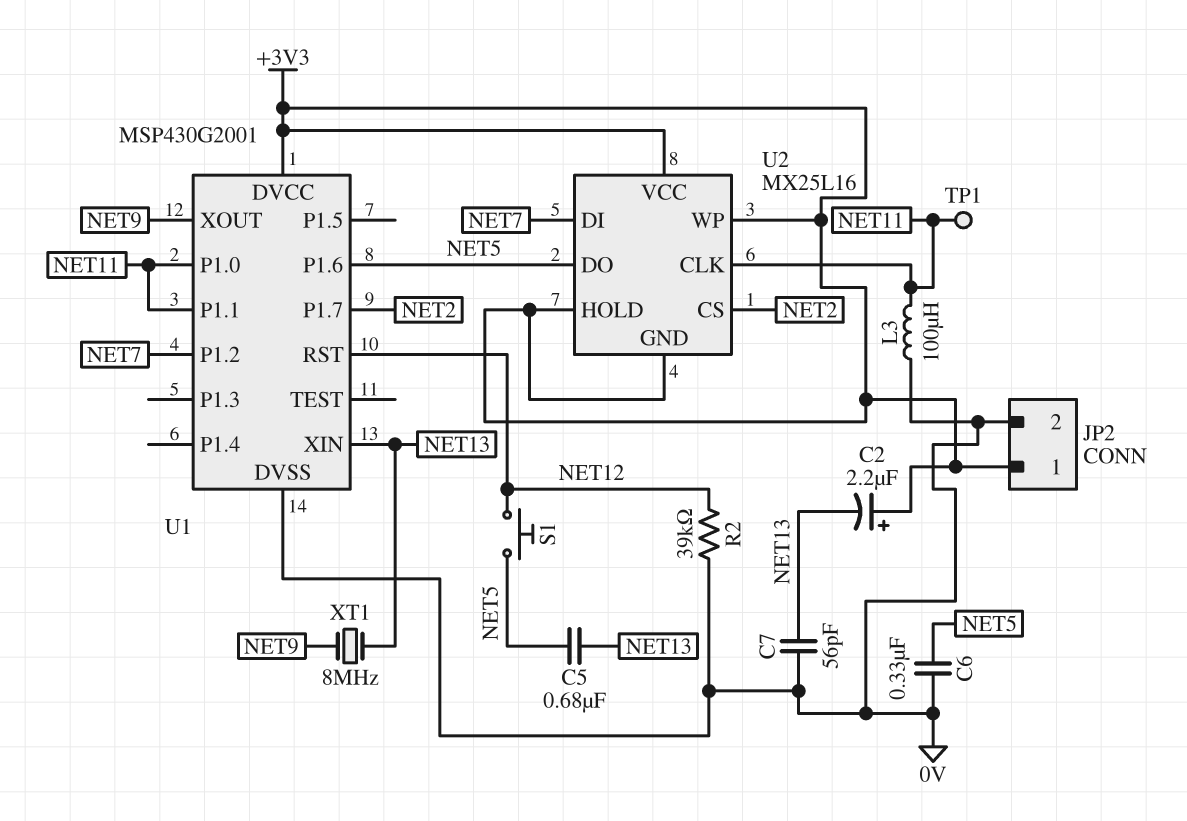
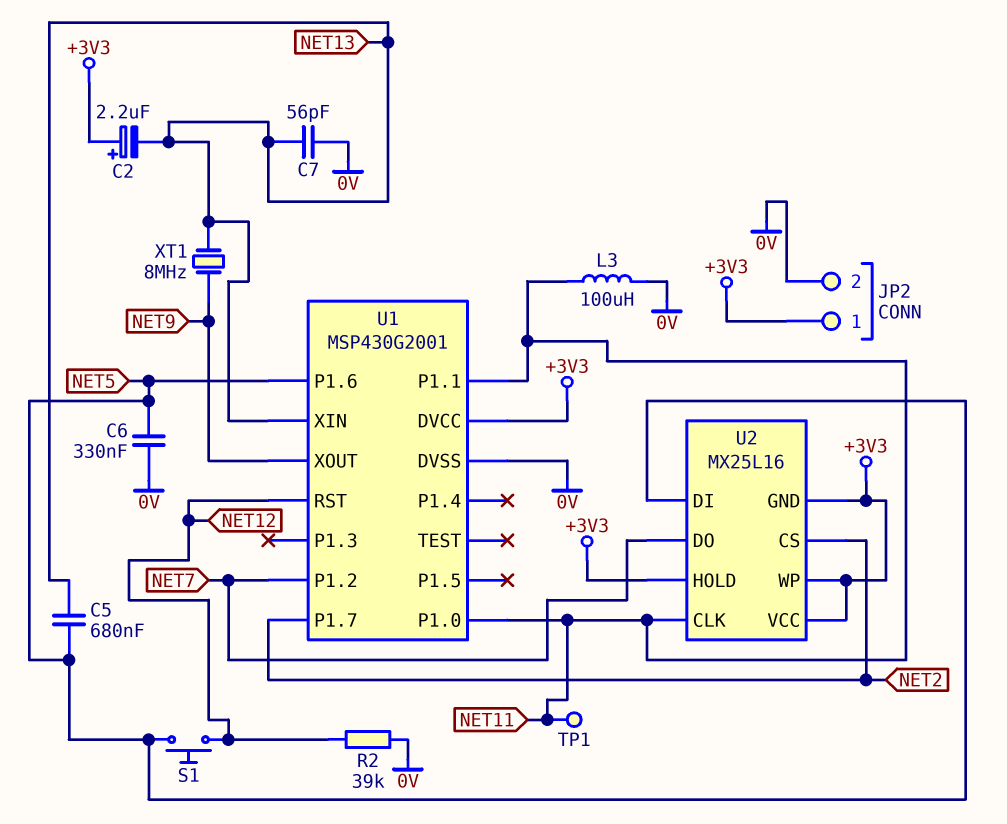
U2 pin DI: NET7 -> NET5
U2 pin DO: NET5 -> NET7

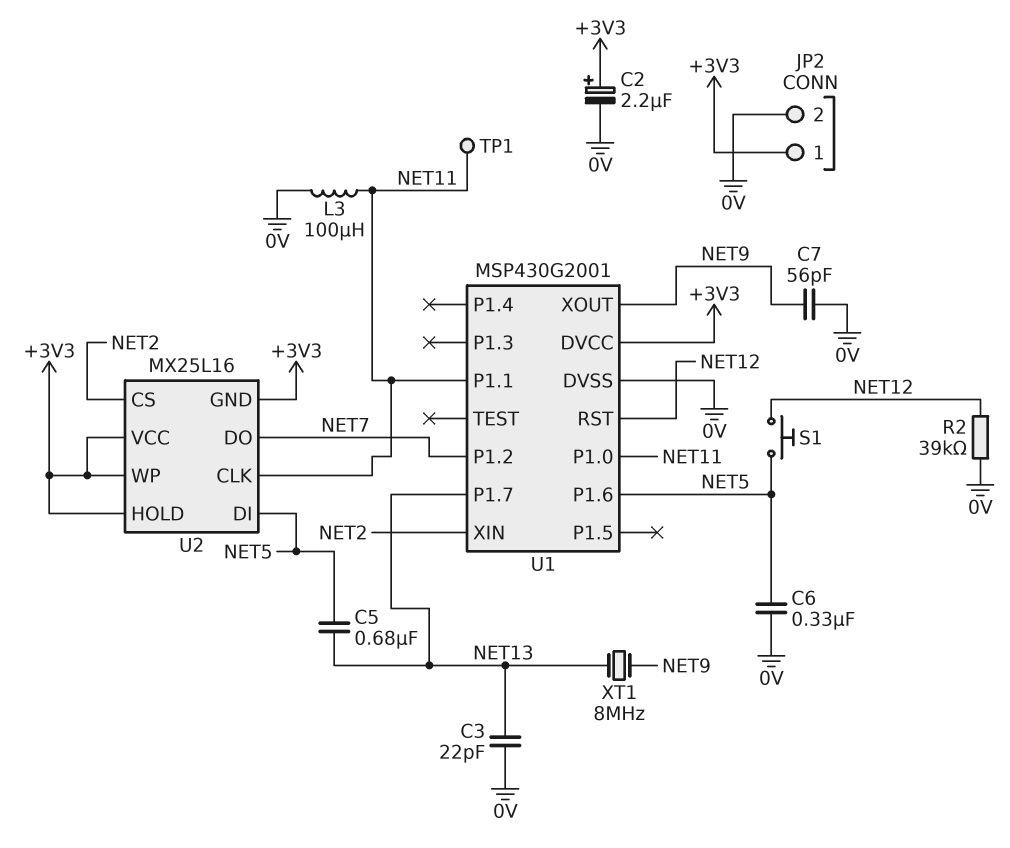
C2: 2.2uF (plus +3V3, minus NET13) -> 2.2uF (plus +3V3, minus 0V)
C3: none -> 22pF (0V, NET13)
C7: 56pF (0V, NET13) -> 56pF (0V, NET9)
U1 pin P1.7: NET2 -> NET13
U1 pin XIN: NET13 -> NET2

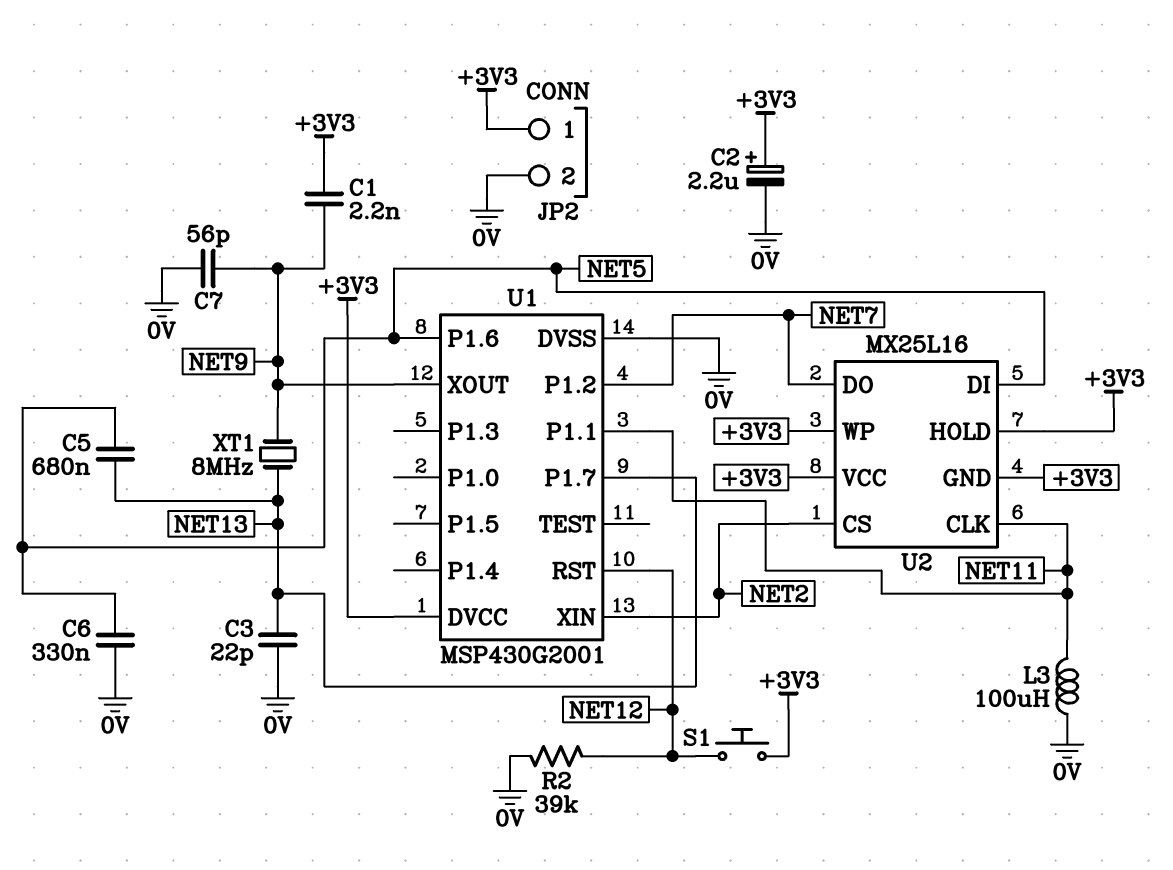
C1: none -> 2.2nF (+3V3, NET9)
S1: button (NET5, NET12) -> button (+3V3, NET12)
TP1: test point (NET11) -> none
U1 pin P1.0: NET11 -> none

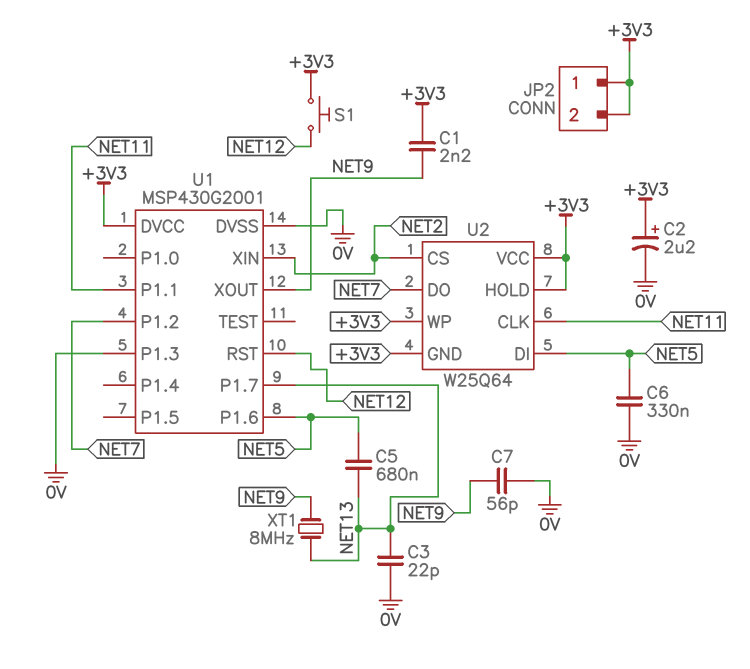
JP2 pin 2: 0V -> +3V3
L3: 100uH (0V, NET11) -> none
R2: 39k (0V, NET12) -> none
U1 pin P1.3: none -> 0V
U2: MX25L16 -> W25Q64

